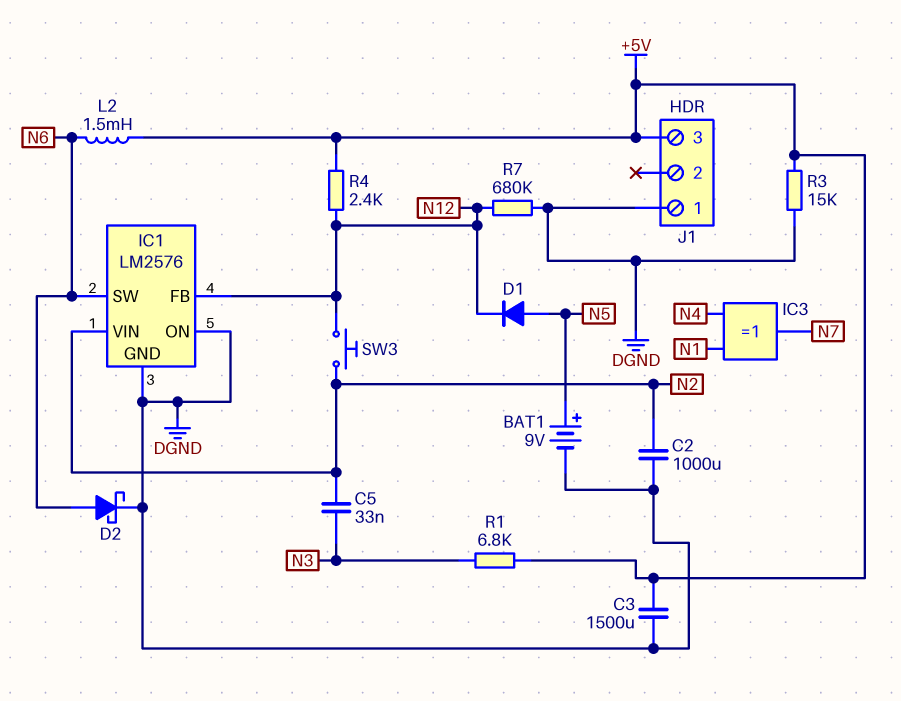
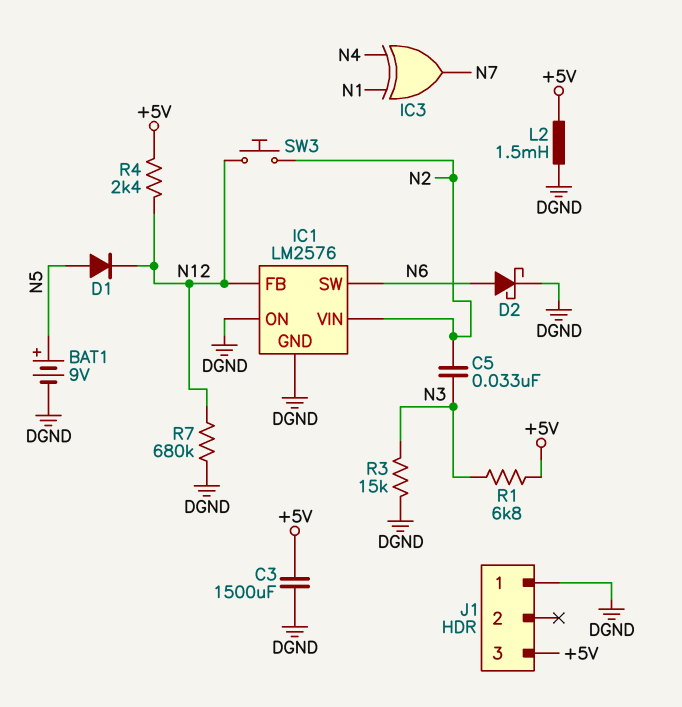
C2: 1000uF (DGND, N2) -> none
L2: 1.5mH (+5V, N6) -> 1.5mH (+5V, DGND)
R3: 15k (+5V, DGND) -> 15k (DGND, N3)

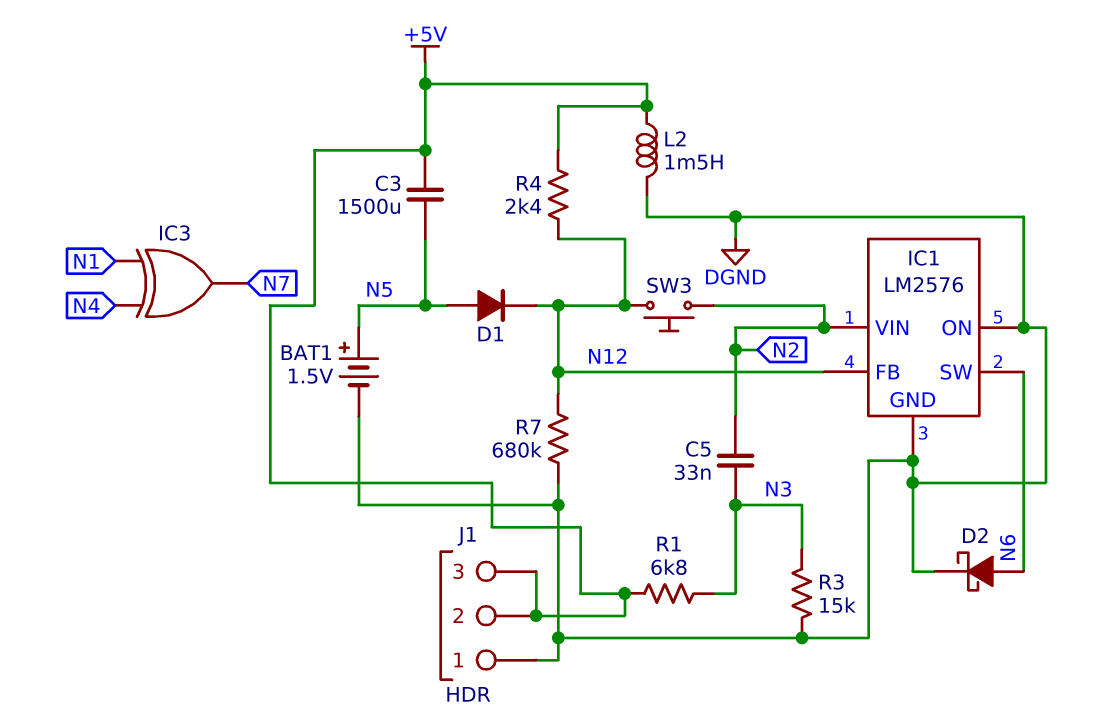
BAT1: 9V (plus N5, minus DGND) -> 1.5V (plus N5, minus DGND)
C3: 1500uF (+5V, DGND) -> 1500uF (+5V, N5)
J1 pin 2: none -> +5V

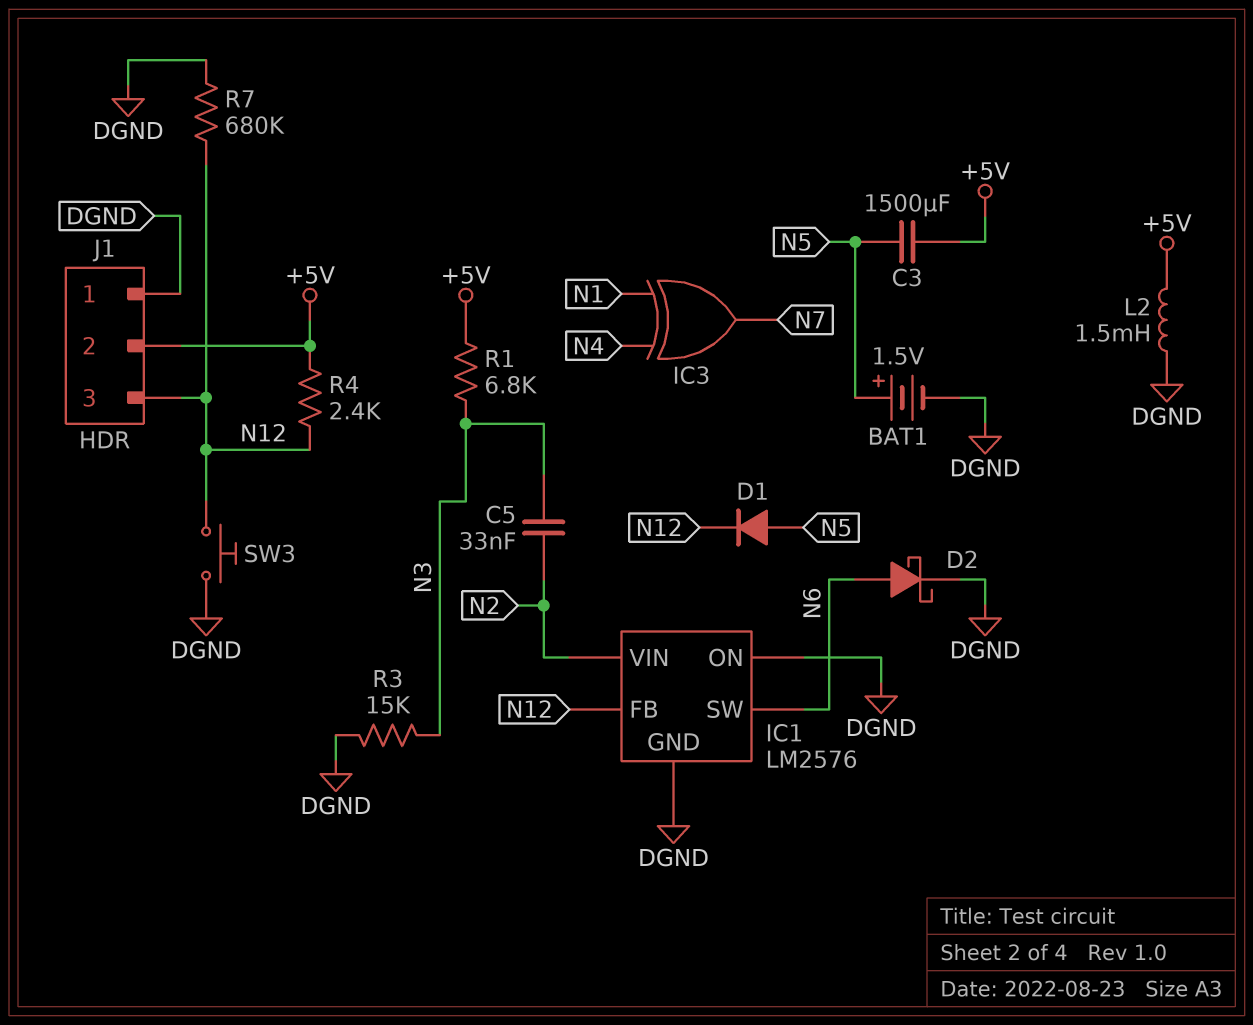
J1 pin 3: +5V -> N12
SW3: button (N2, N12) -> button (DGND, N12)

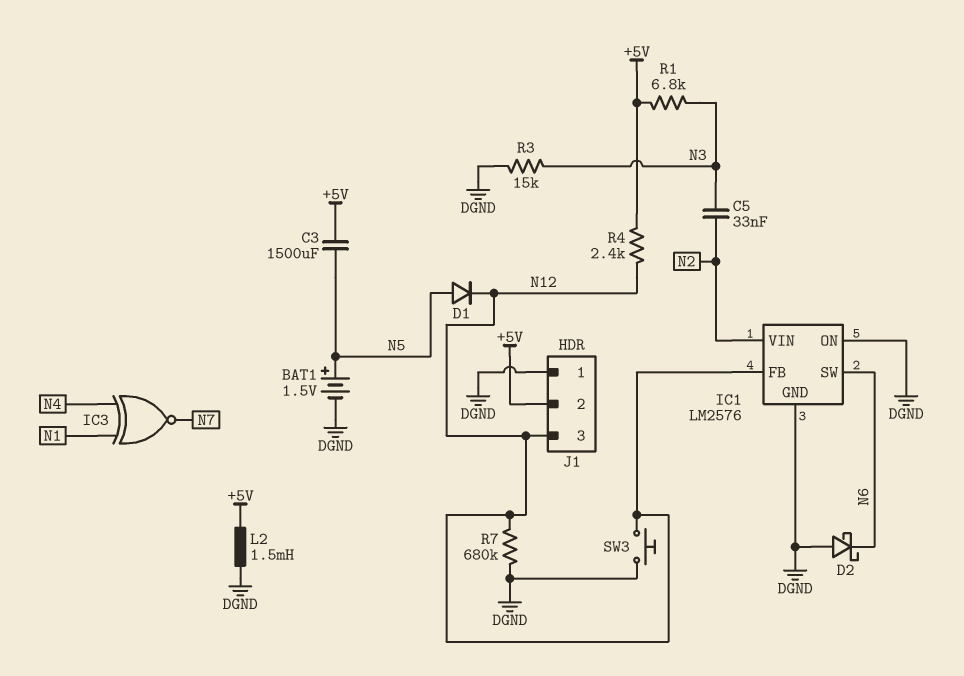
D2: schottky (A N6, K DGND) -> schottky (A DGND, K N6)
IC3: XOR (in N1, in N4, out N7) -> XNOR (in N1, in N4, out N7)

